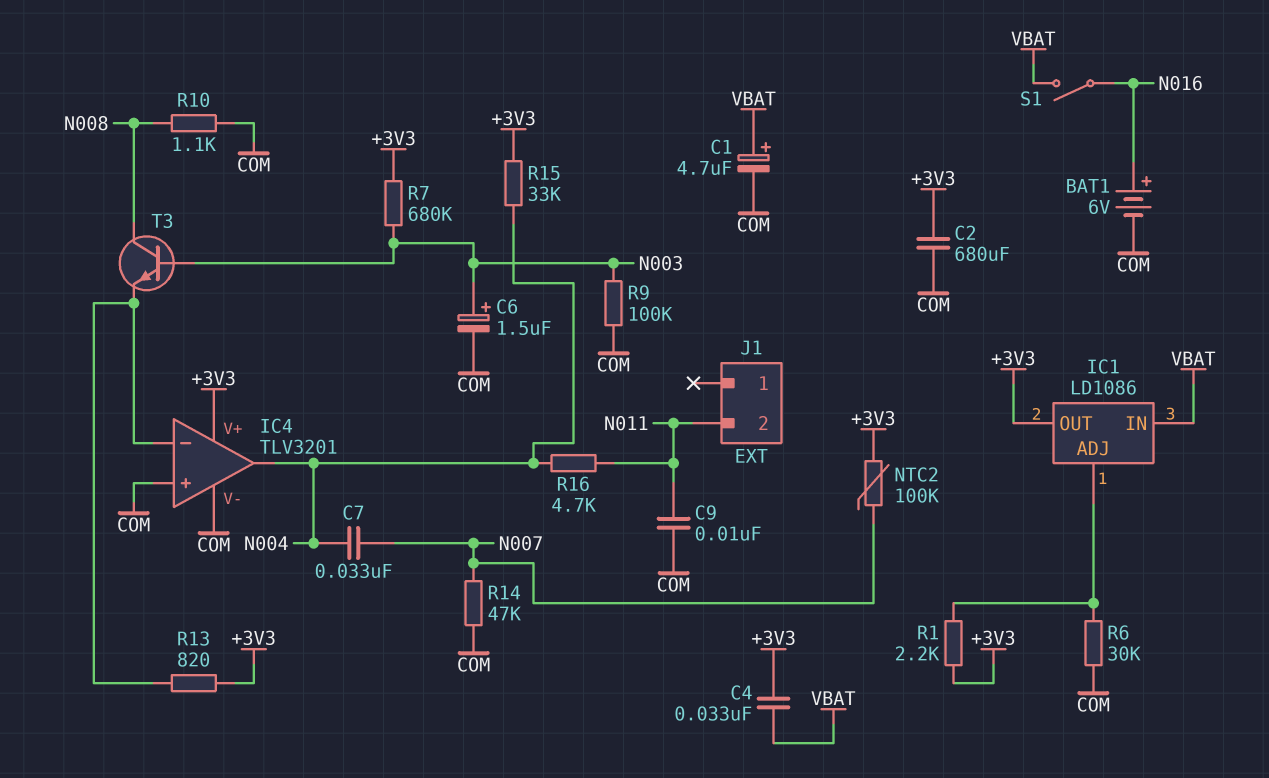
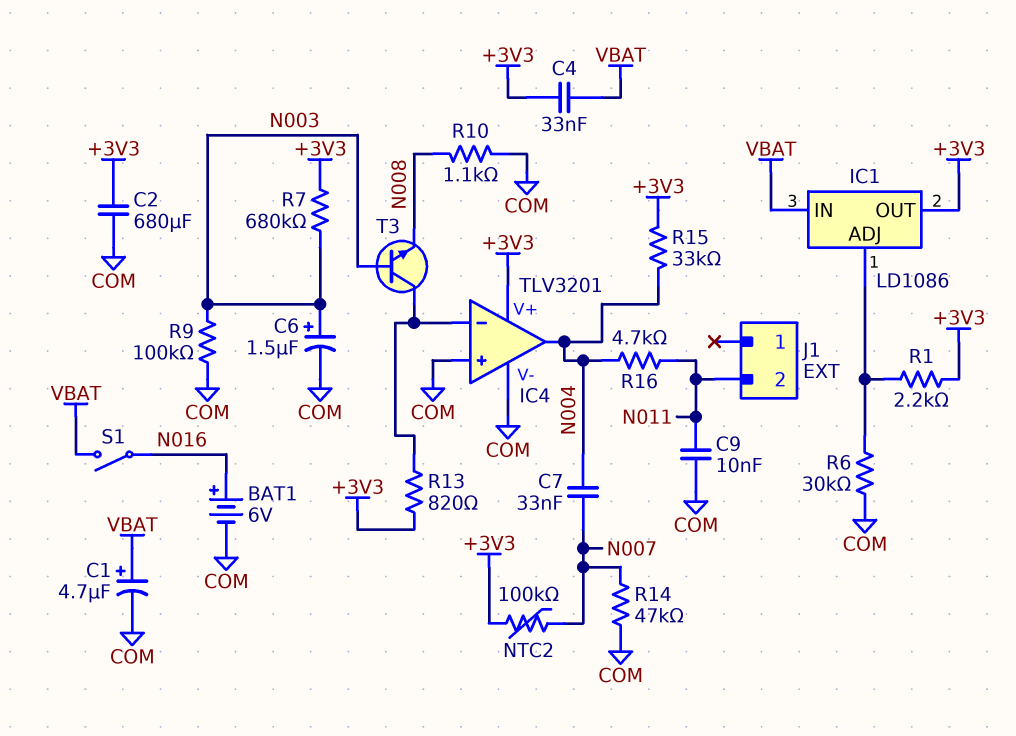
T3: NPN (B N003, C N008, E IC4/in-) -> NPN (B N003, C IC4/in-, E N008)

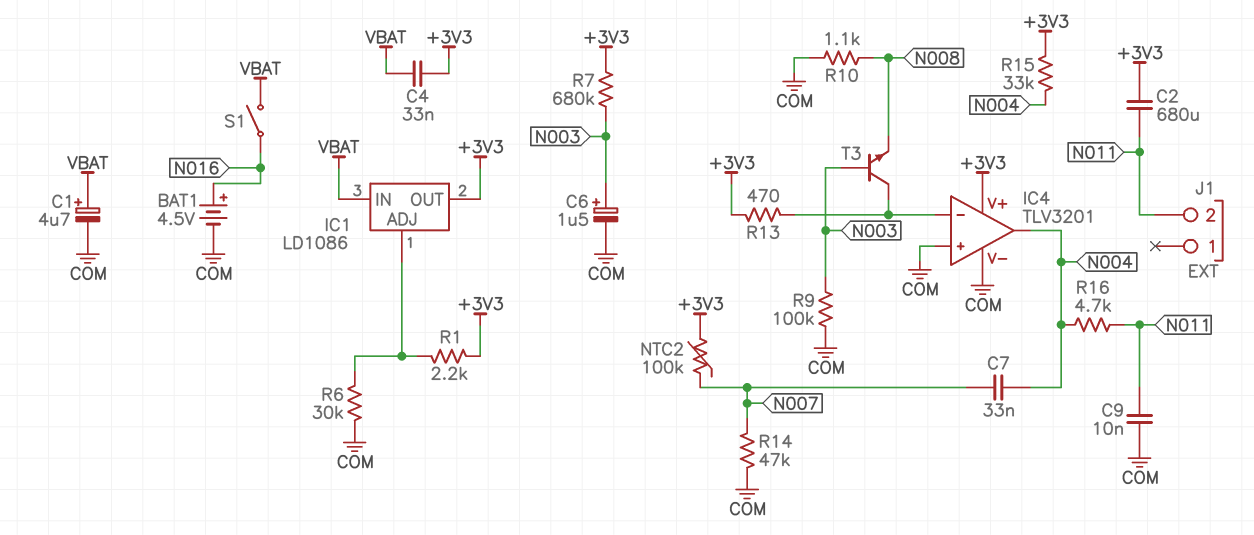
BAT1: 6V (plus N016, minus COM) -> 4.5V (plus N016, minus COM)
C2: 680uF (+3V3, COM) -> 680uF (+3V3, N011)
R13: 820 (+3V3, IC4/in-) -> 470 (+3V3, IC4/in-)

